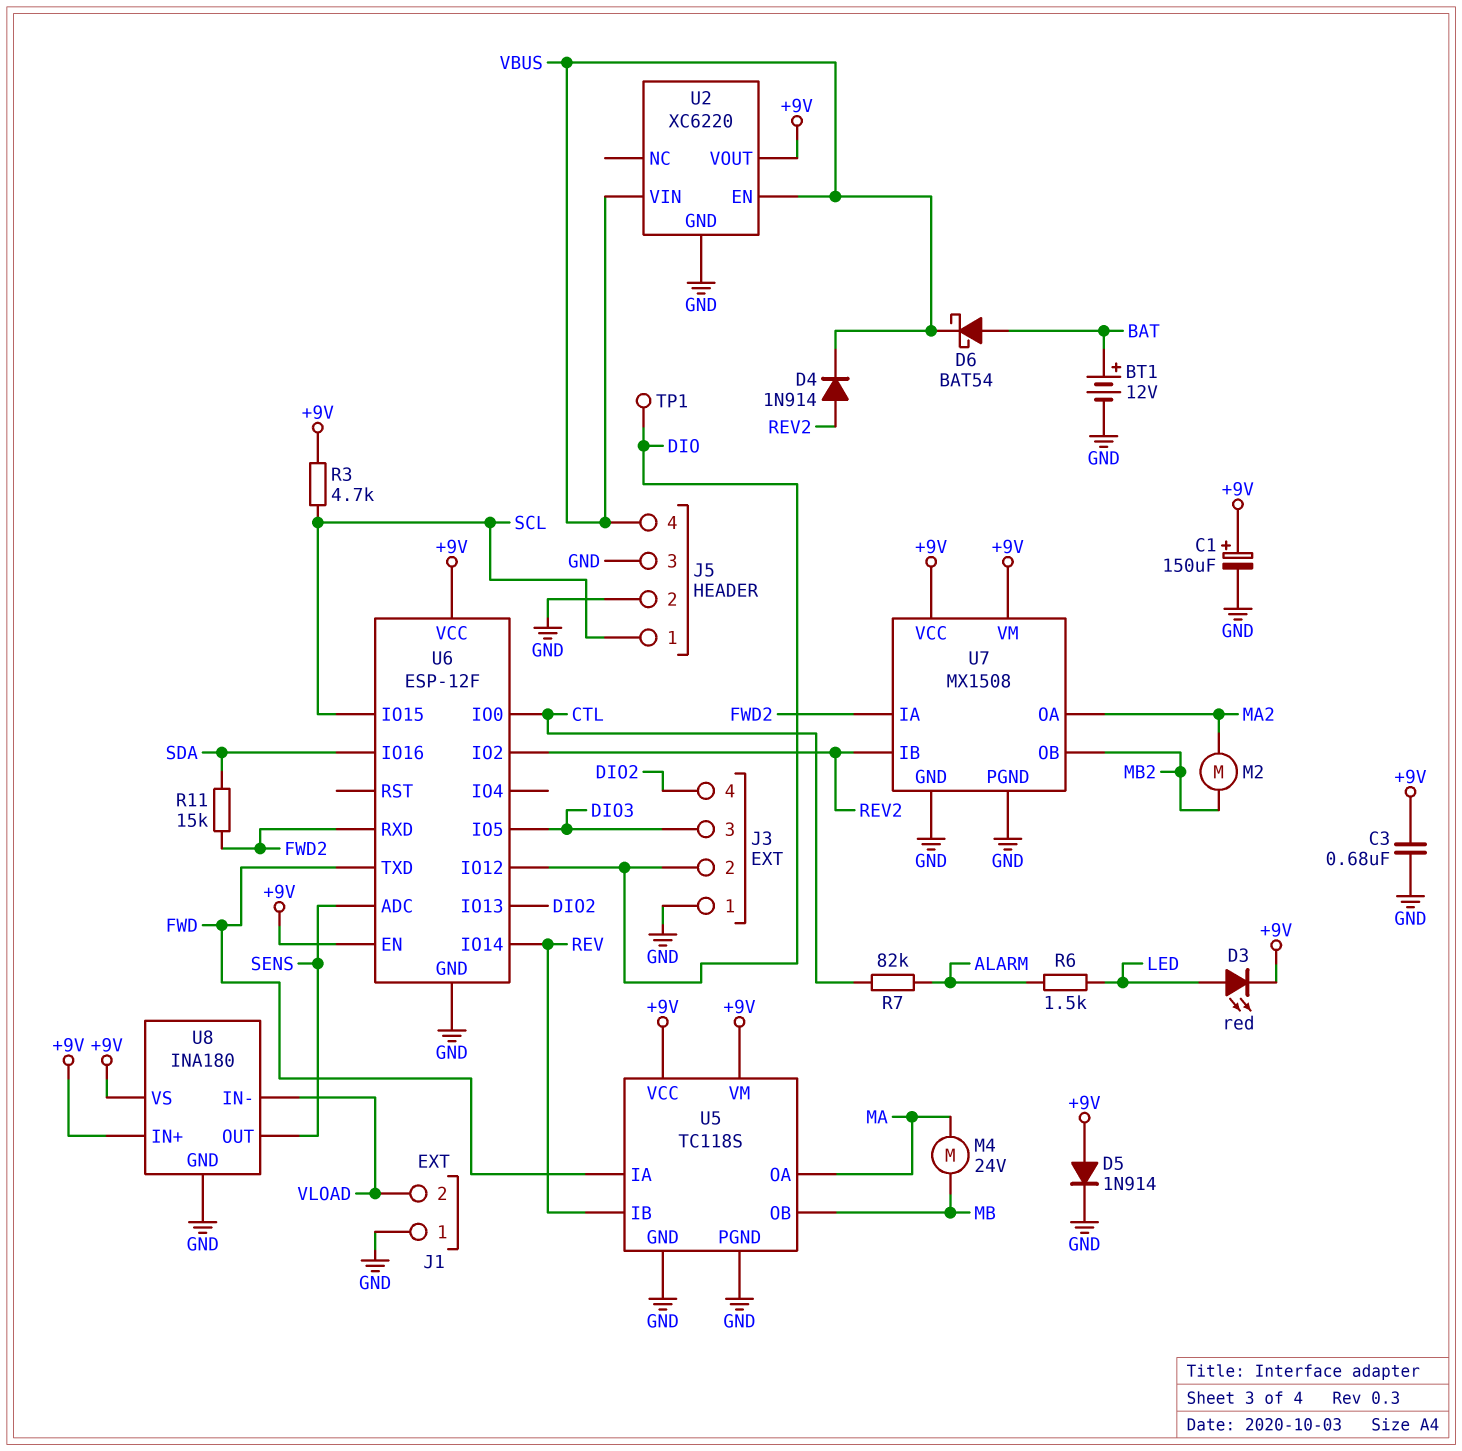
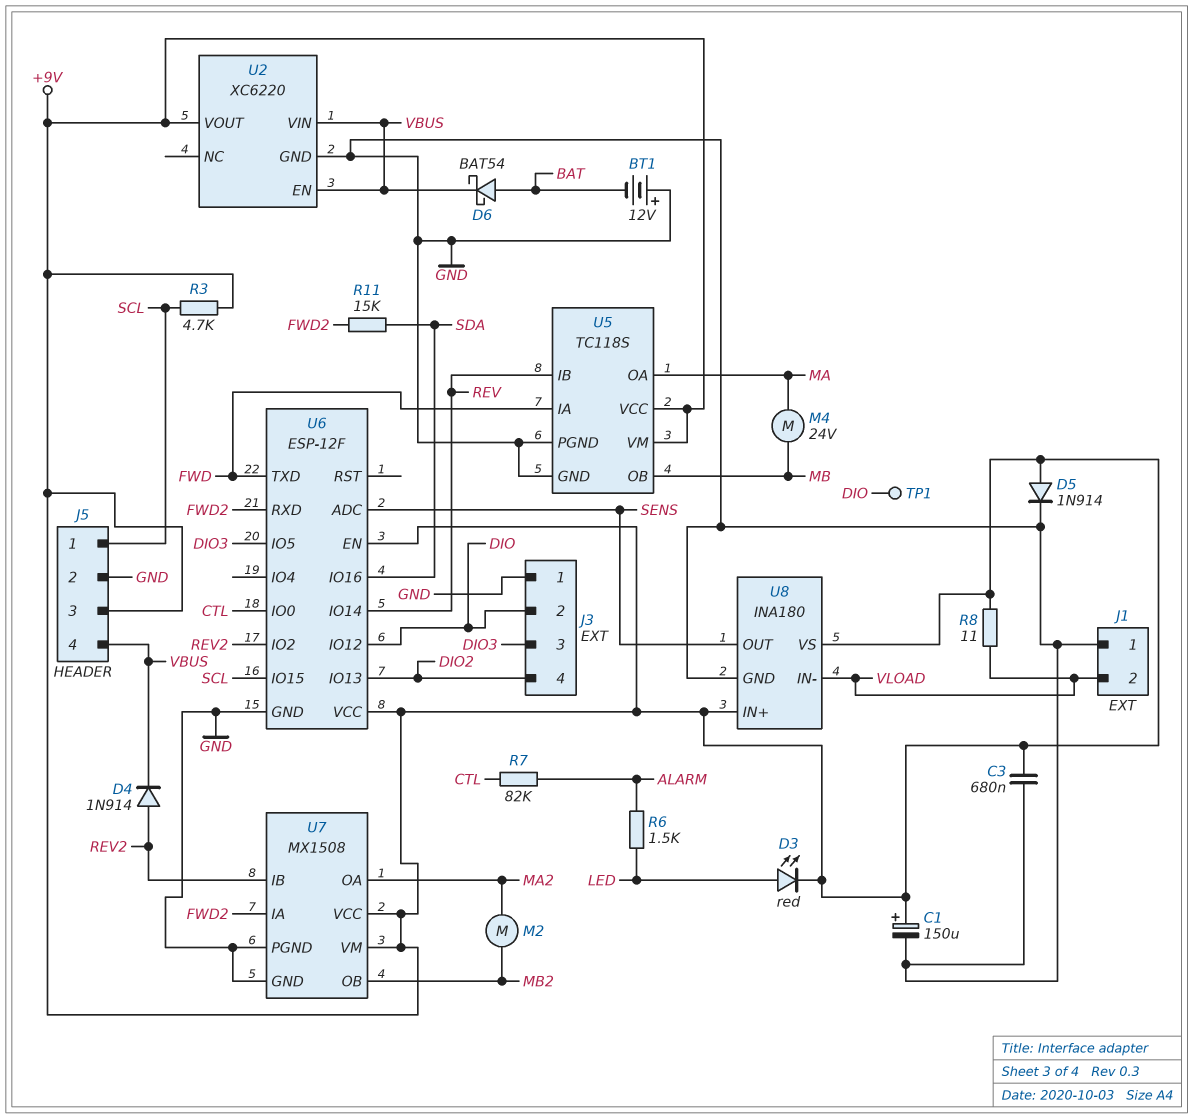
BT1: 12V (plus BAT, minus GND) -> 12V (plus GND, minus BAT)
J5 pin 3: GND -> +9V
R8: none -> 11 (+9V, VLOAD)

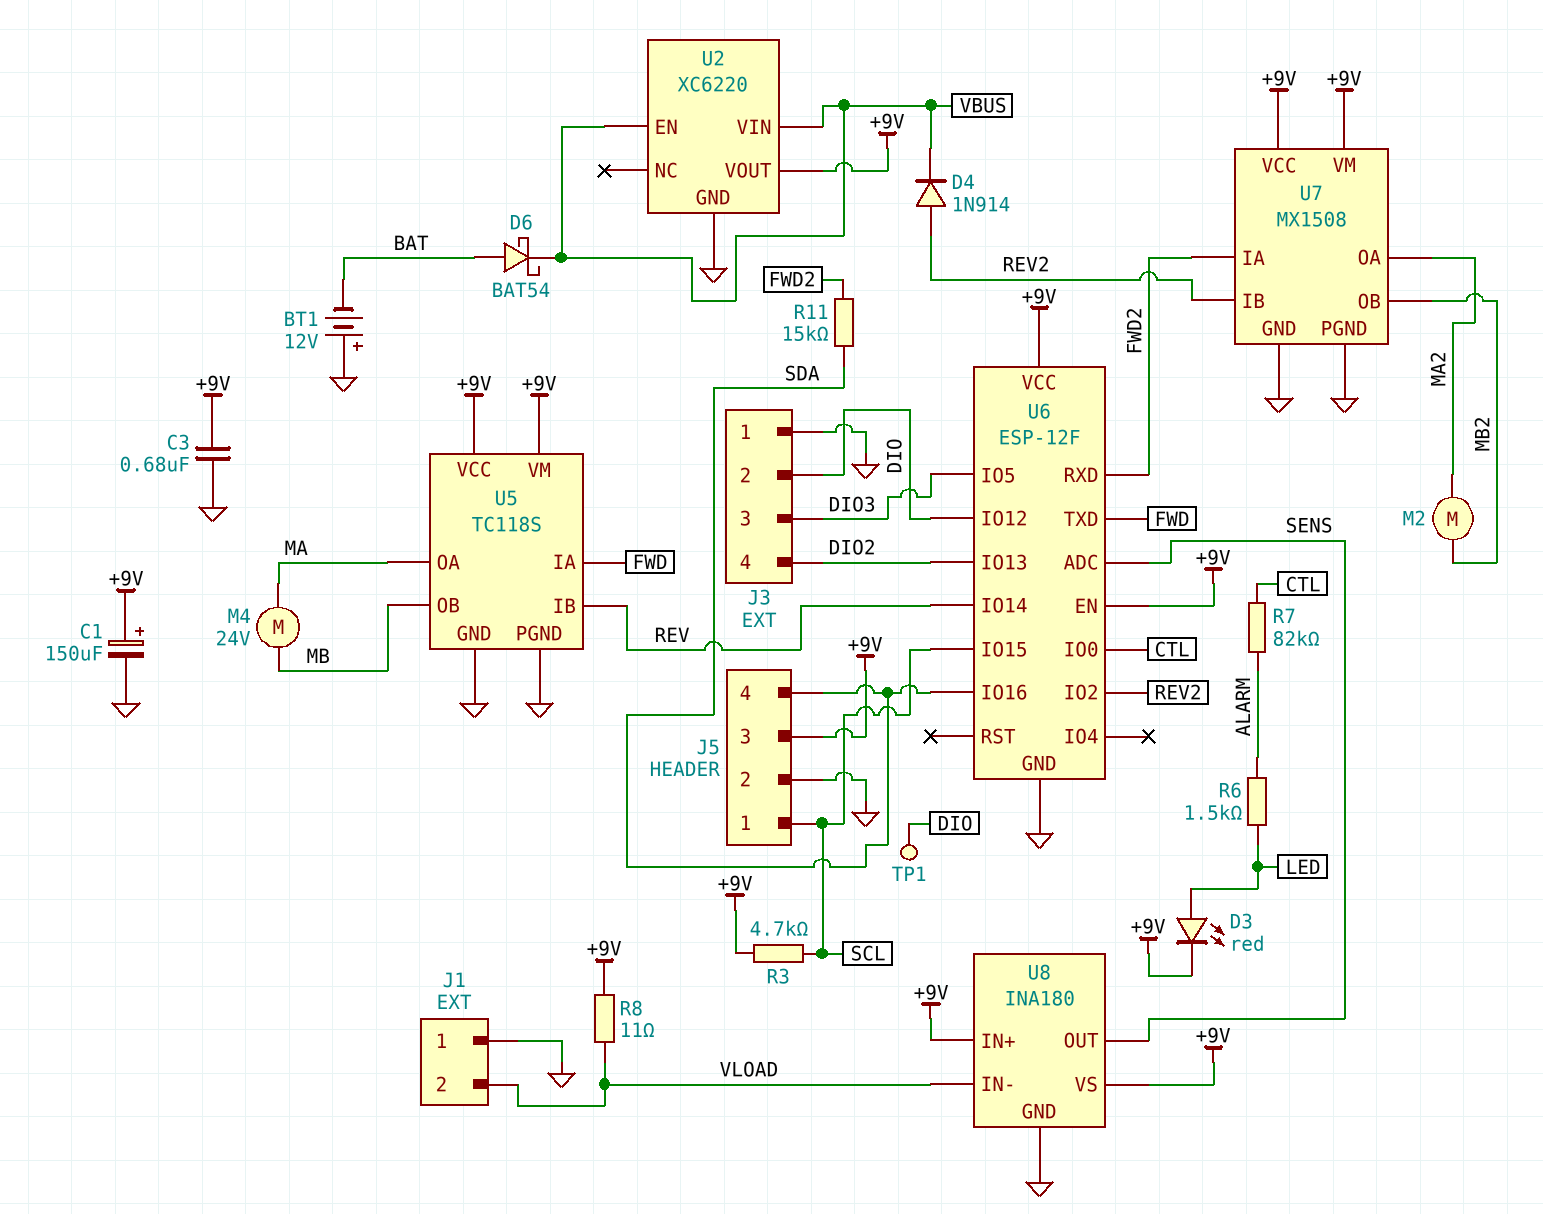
D5: diode 1N914 (A +9V, K GND) -> none
J5 pin 4: VBUS -> SDA

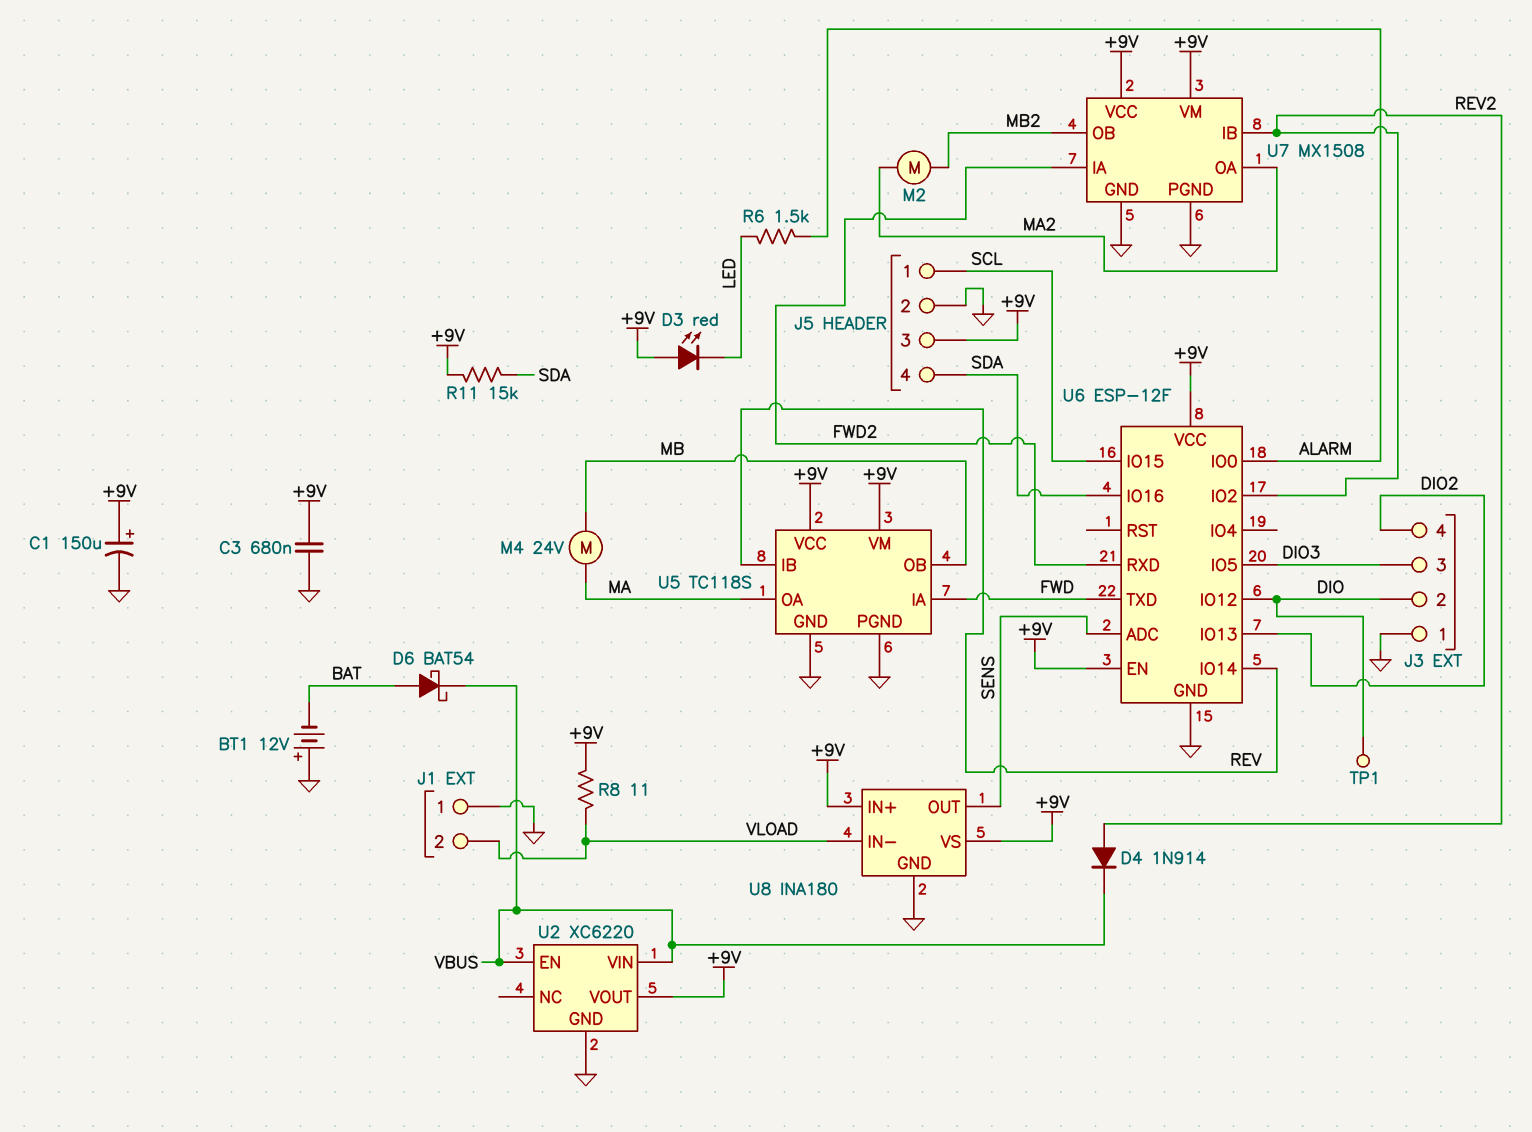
D3: LED red (A LED, K +9V) -> LED red (A +9V, K LED)
R3: 4.7k (+9V, SCL) -> none
R7: 82k (ALARM, CTL) -> none
R11: 15k (FWD2, SDA) -> 15k (+9V, SDA)
U6 pin IO0: CTL -> ALARM

